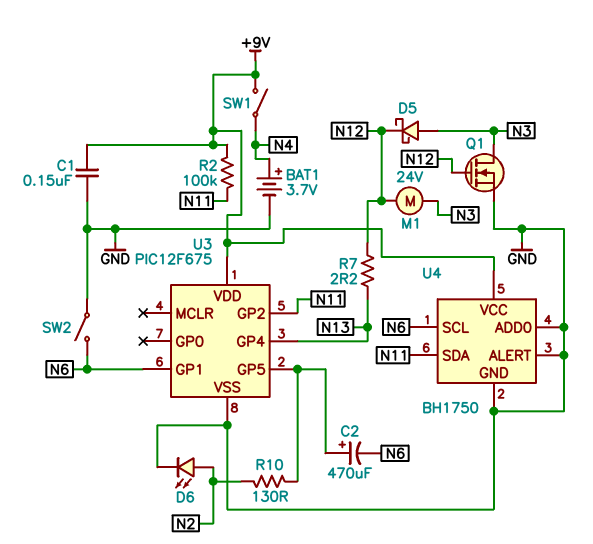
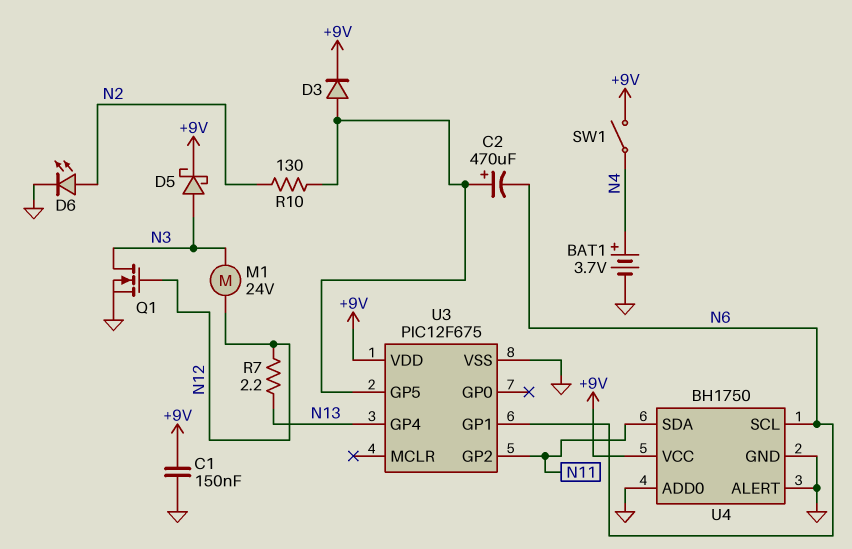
D3: none -> diode (A U3/GP5, K +9V)
D5: schottky (A N3, K N12) -> schottky (A N3, K +9V)
R2: 100k (+9V, N11) -> none
SW2: switch (GND, N6) -> none

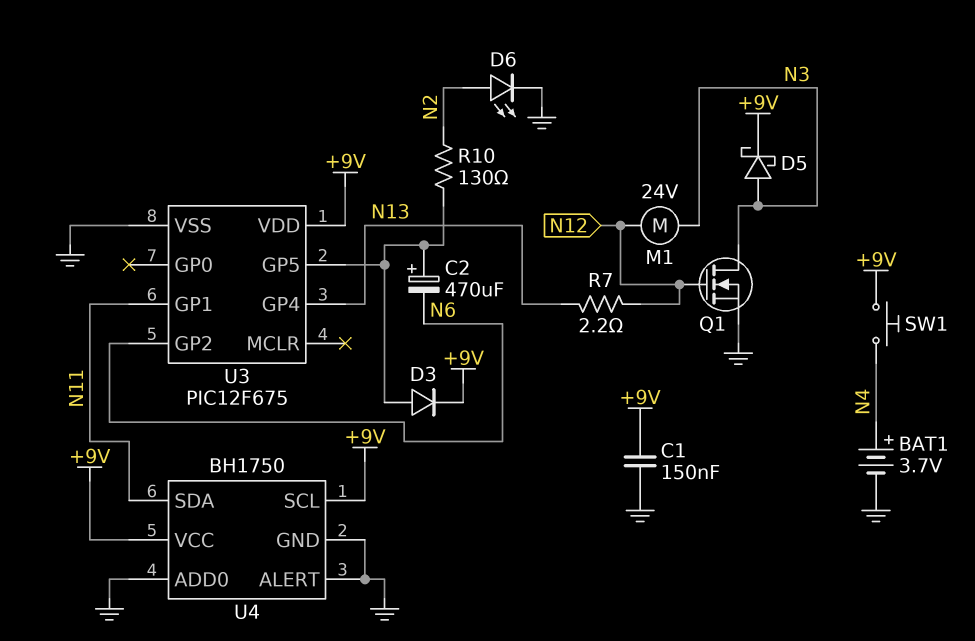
SW1: switch (+9V, N4) -> button (+9V, N4)
U3 pin GP1: N6 -> N11
U3 pin GP2: N11 -> N6
U4 pin SCL: N6 -> +9V

